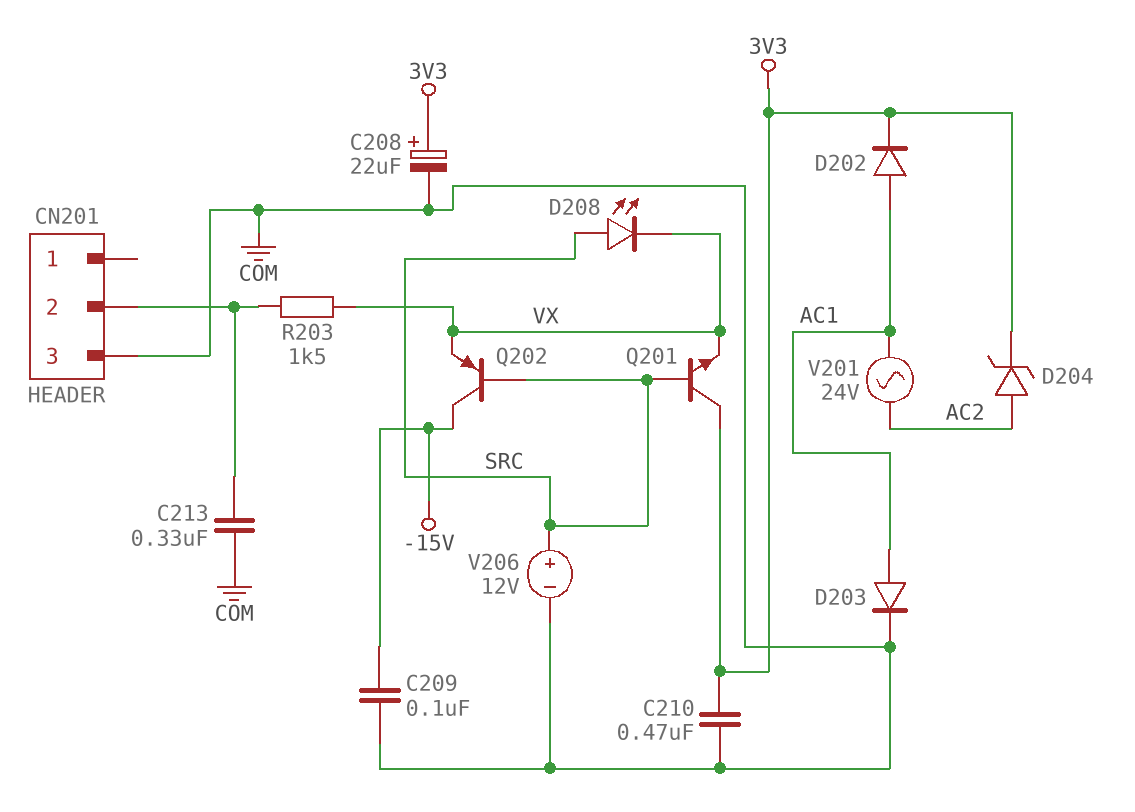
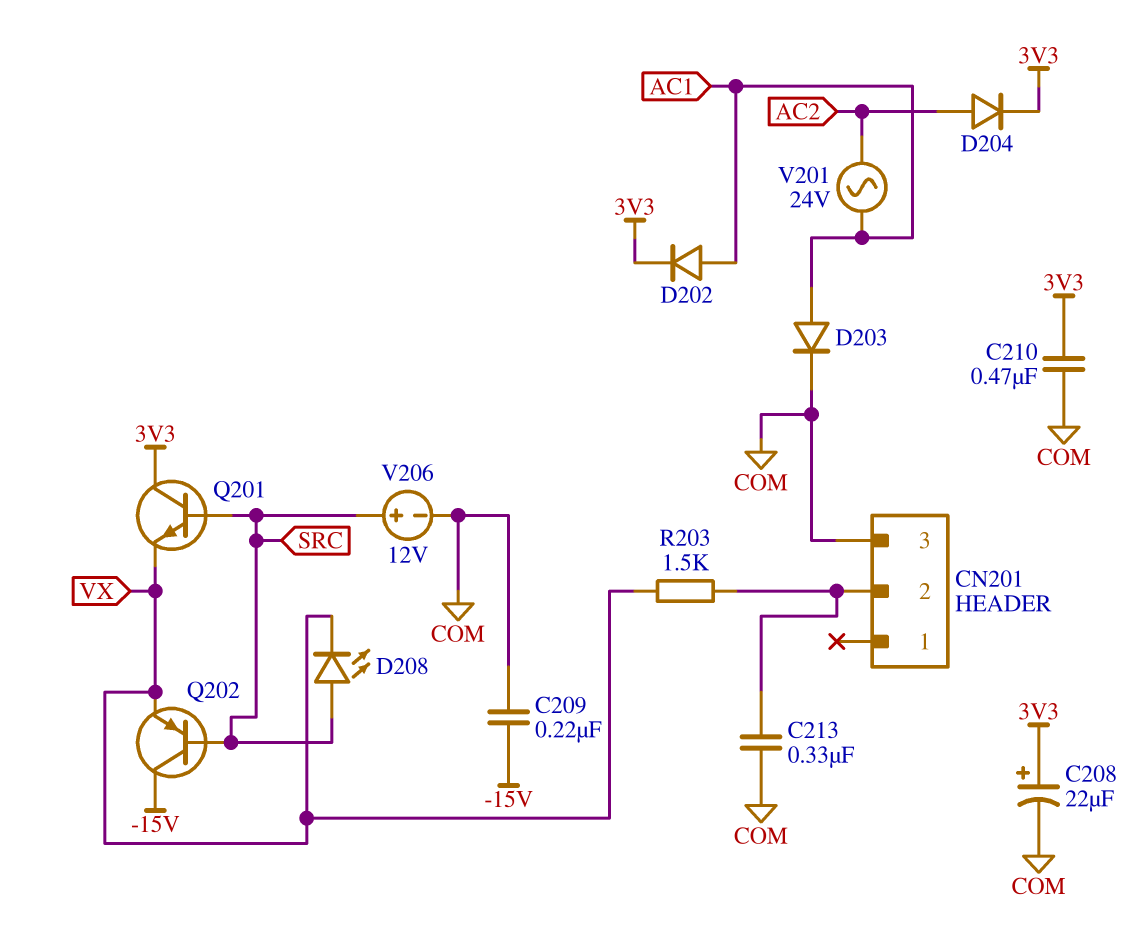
C209: 100nF (-15V, COM) -> 220nF (-15V, COM)
D204: zener (A AC2, K 3V3) -> diode (A AC2, K 3V3)

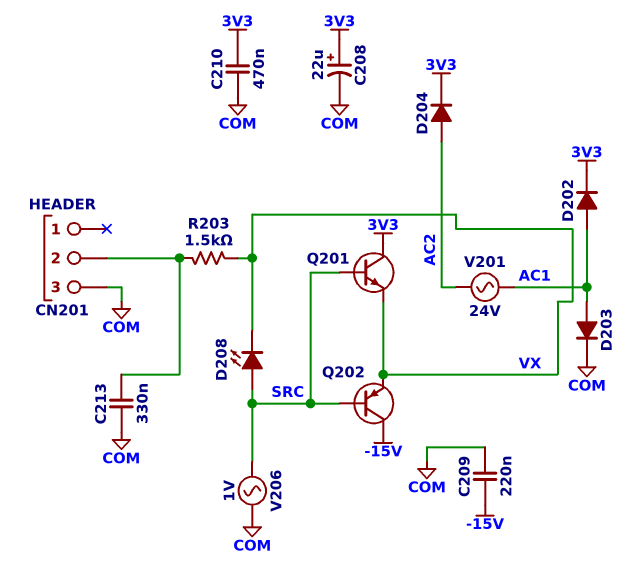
V206: 12V (plus SRC, minus COM) -> AC 1V (COM, SRC)

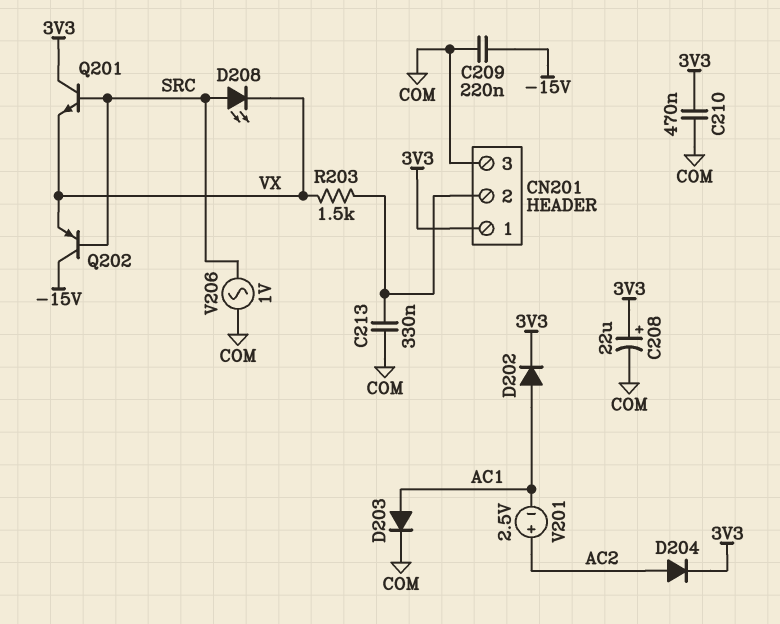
CN201 pin 1: none -> 3V3
V201: AC 24V (AC1, AC2) -> 2.5V (plus AC2, minus AC1)

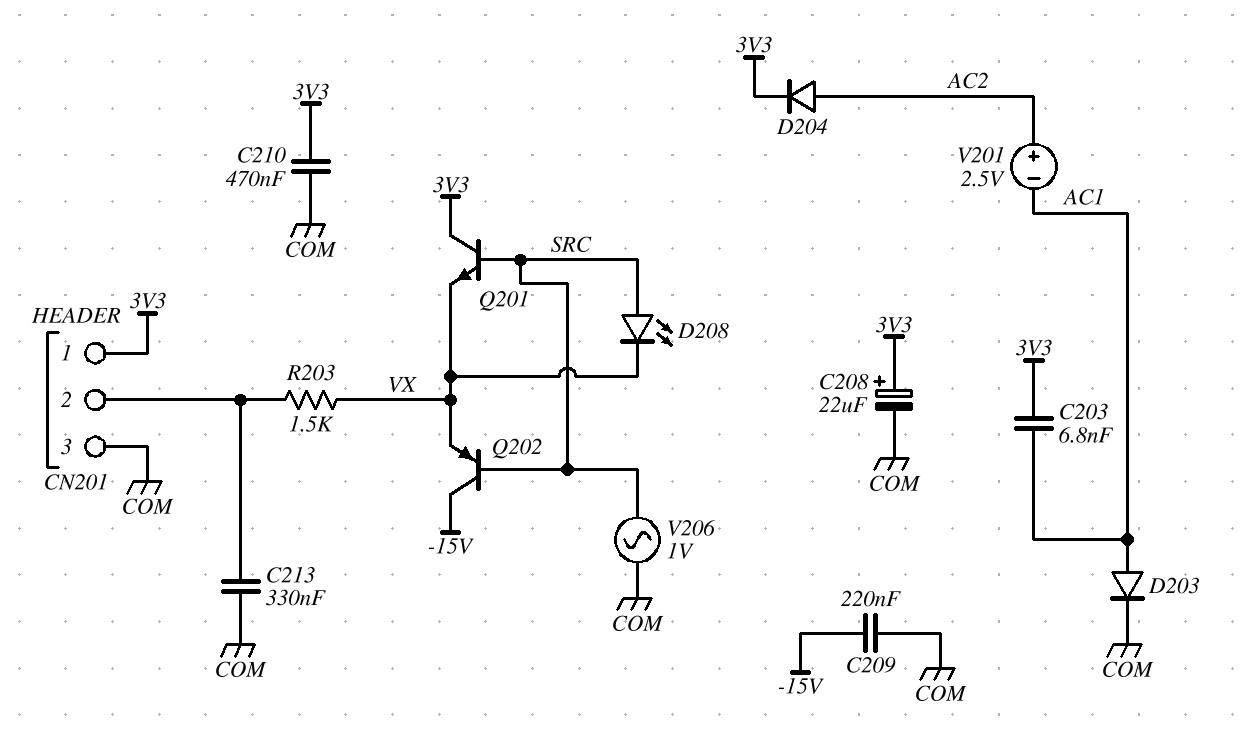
C203: none -> 6.8nF (3V3, AC1)
D202: diode (A AC1, K 3V3) -> none

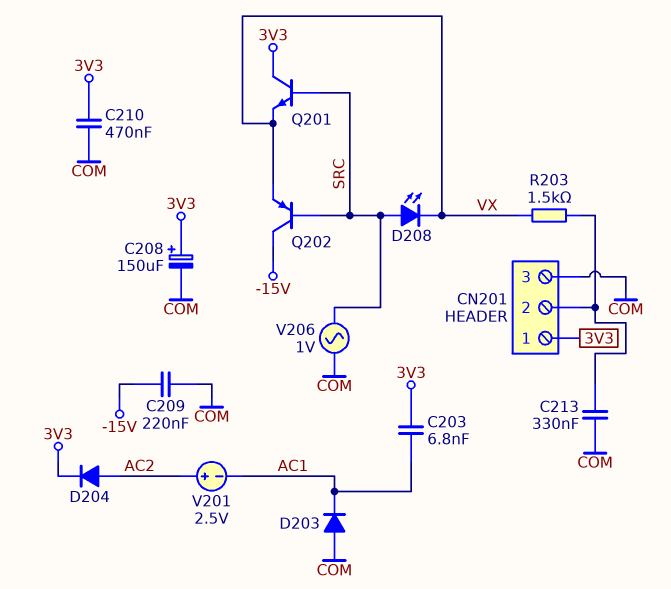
C208: 22uF (plus 3V3, minus COM) -> 150uF (plus 3V3, minus COM)
D203: diode (A AC1, K COM) -> diode (A COM, K AC1)

